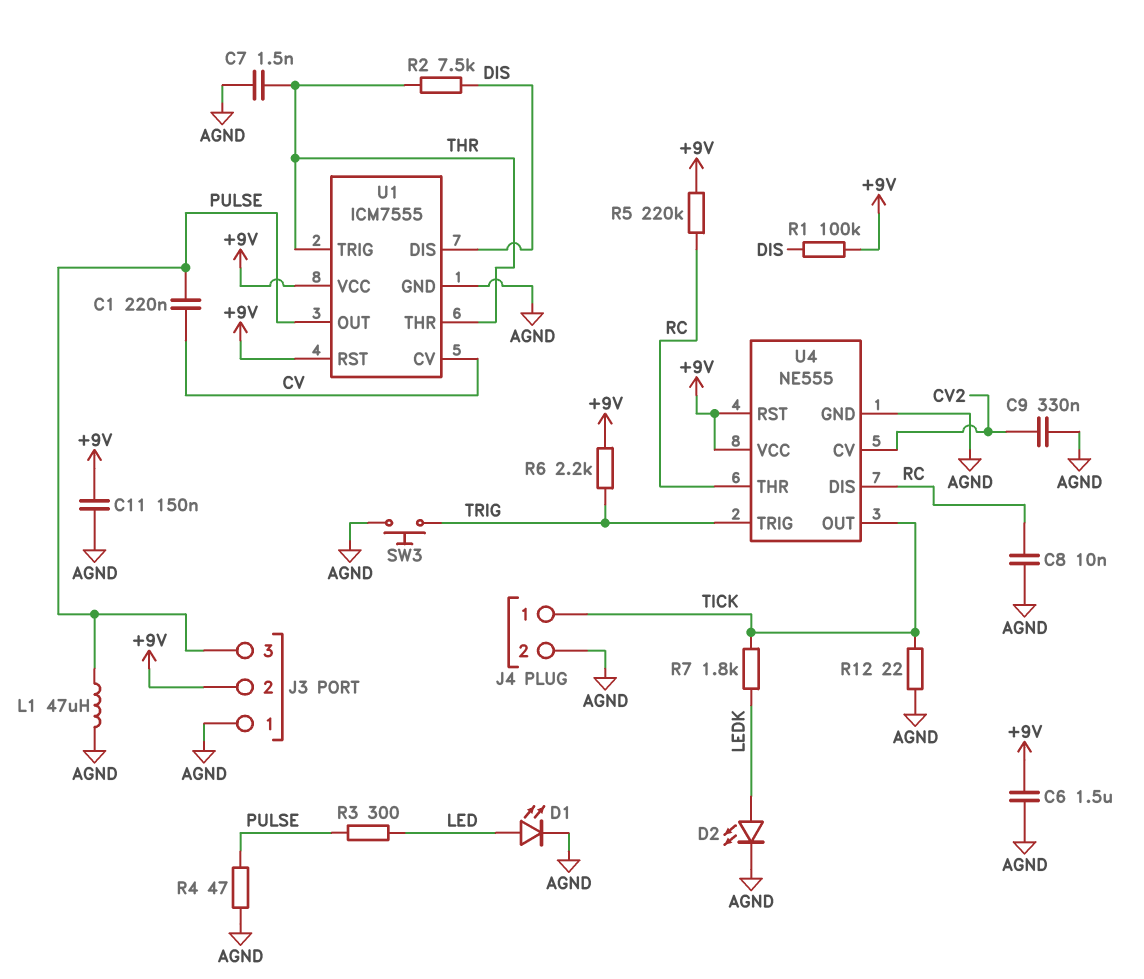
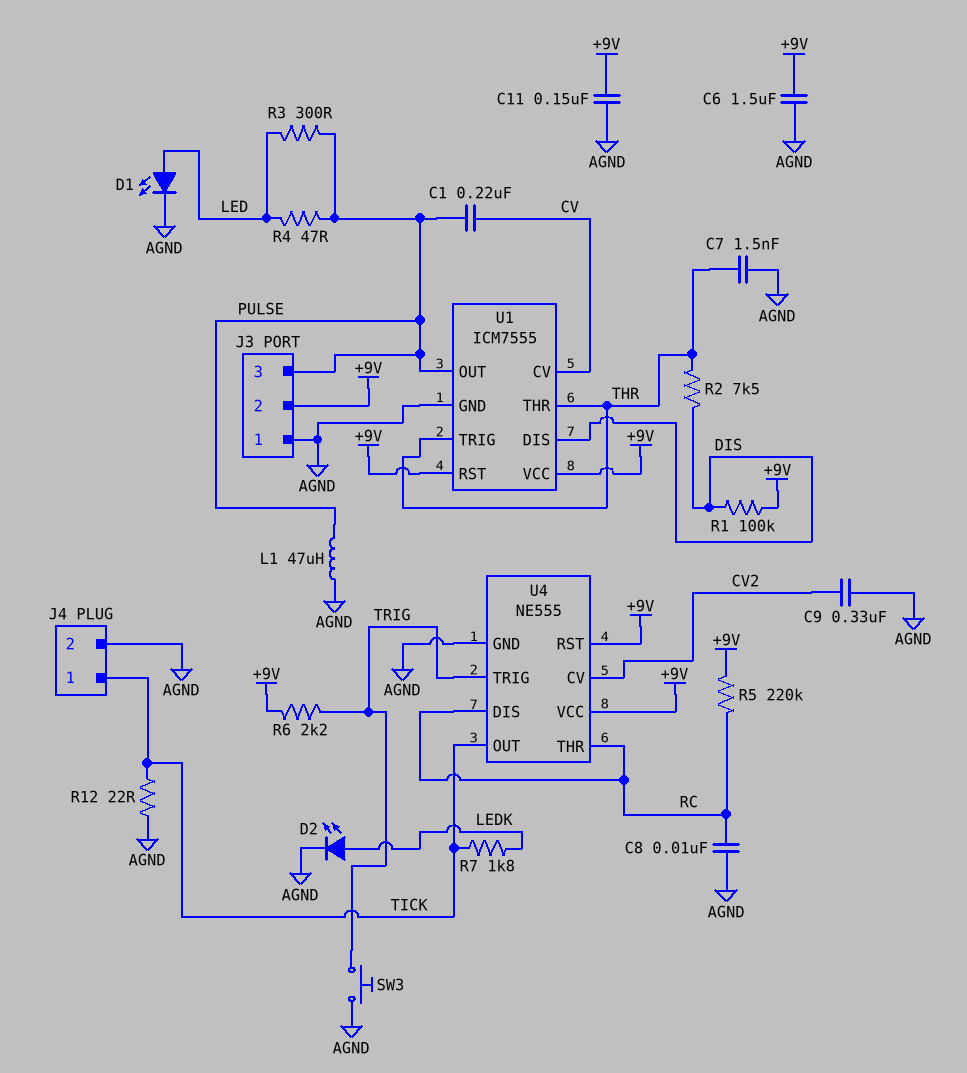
R4: 47 (AGND, PULSE) -> 47 (LED, PULSE)

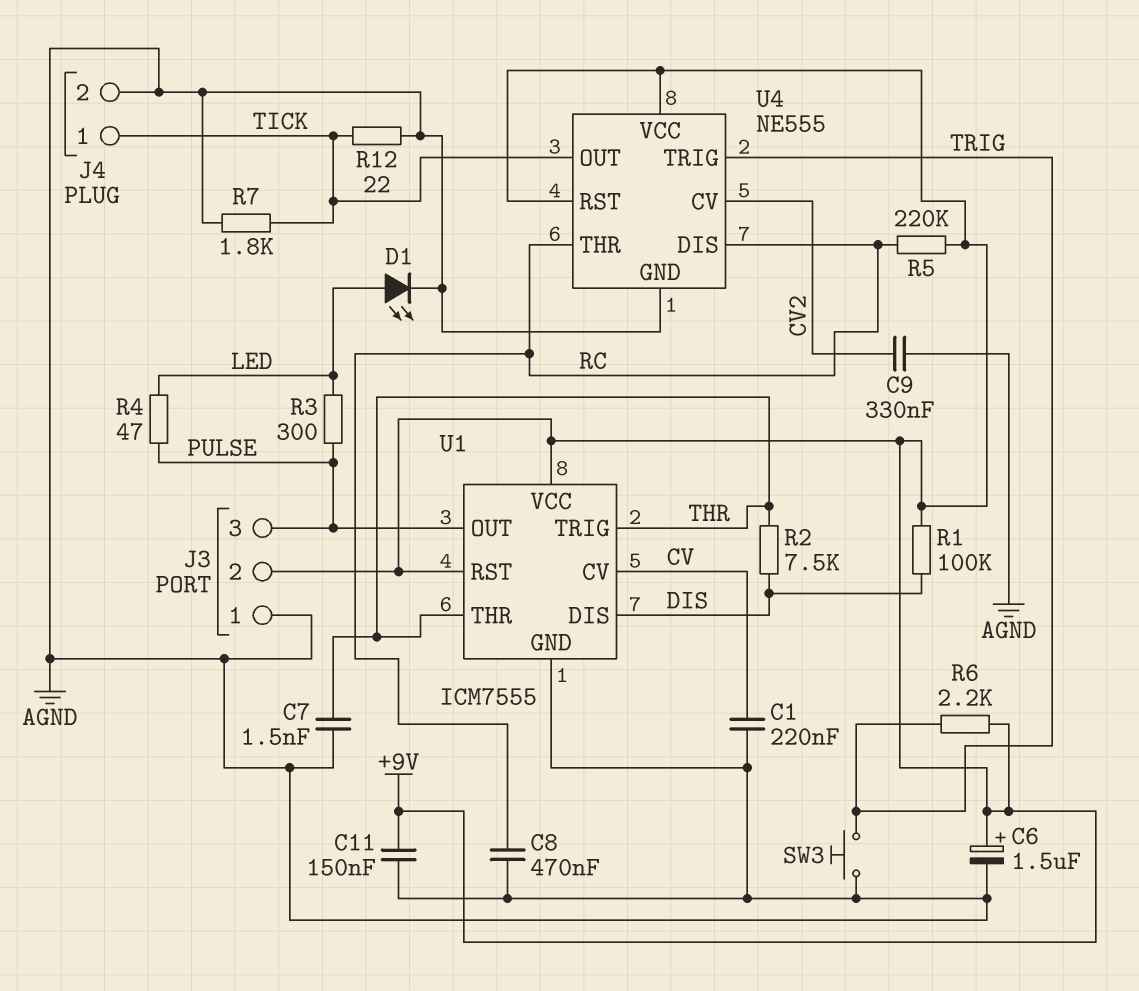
C1: 220nF (CV, PULSE) -> 220nF (AGND, CV)
C6: 1.5uF (+9V, AGND) -> 1.5uF (plus +9V, minus AGND)
C8: 10nF (AGND, RC) -> 470nF (AGND, RC)
D2: LED (A LEDK, K AGND) -> none
L1: 47uH (AGND, PULSE) -> none
R7: 1.8k (LEDK, TICK) -> 1.8k (AGND, TICK)

